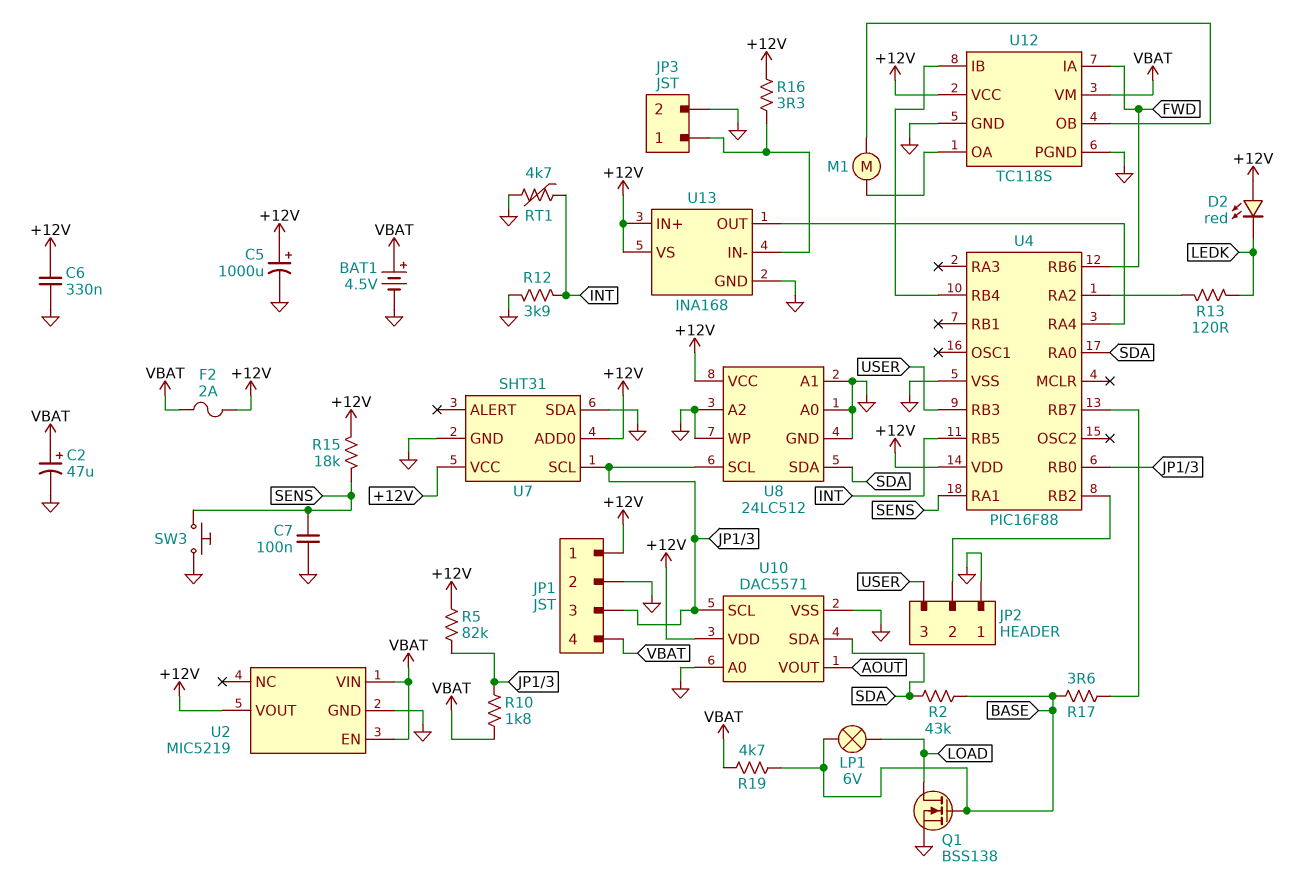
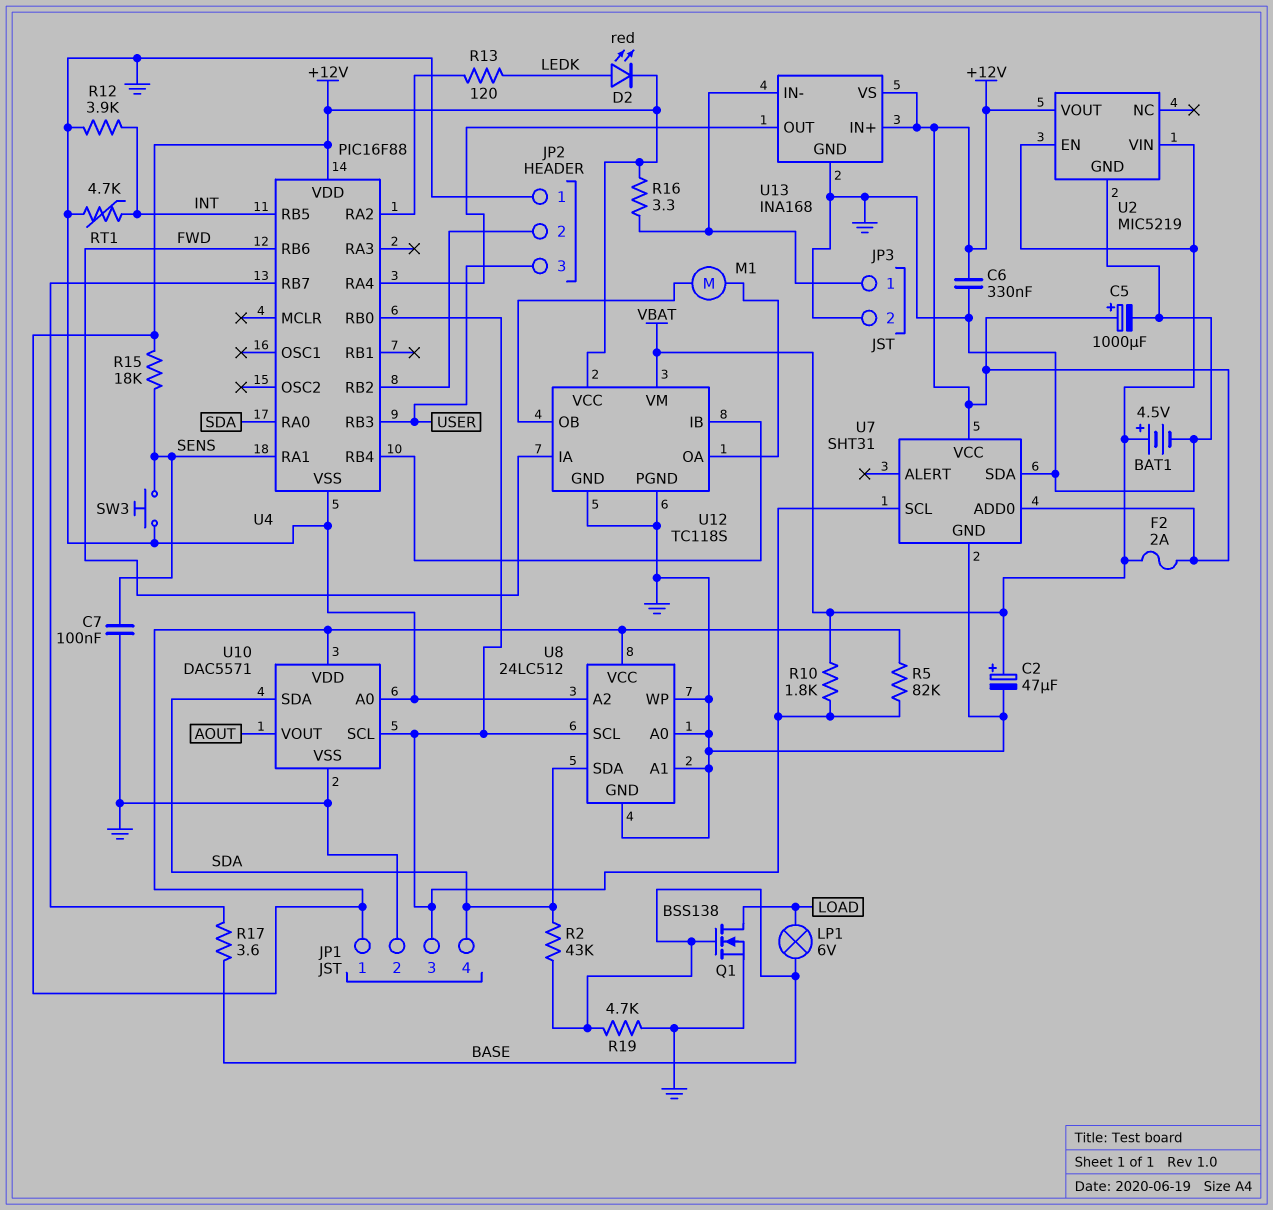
D2: LED red (A +12V, K LEDK) -> LED red (A LEDK, K +12V)
JP1 pin 4: VBAT -> SDA
R19: 4.7k (BASE, VBAT) -> 4.7k (BASE, GND)

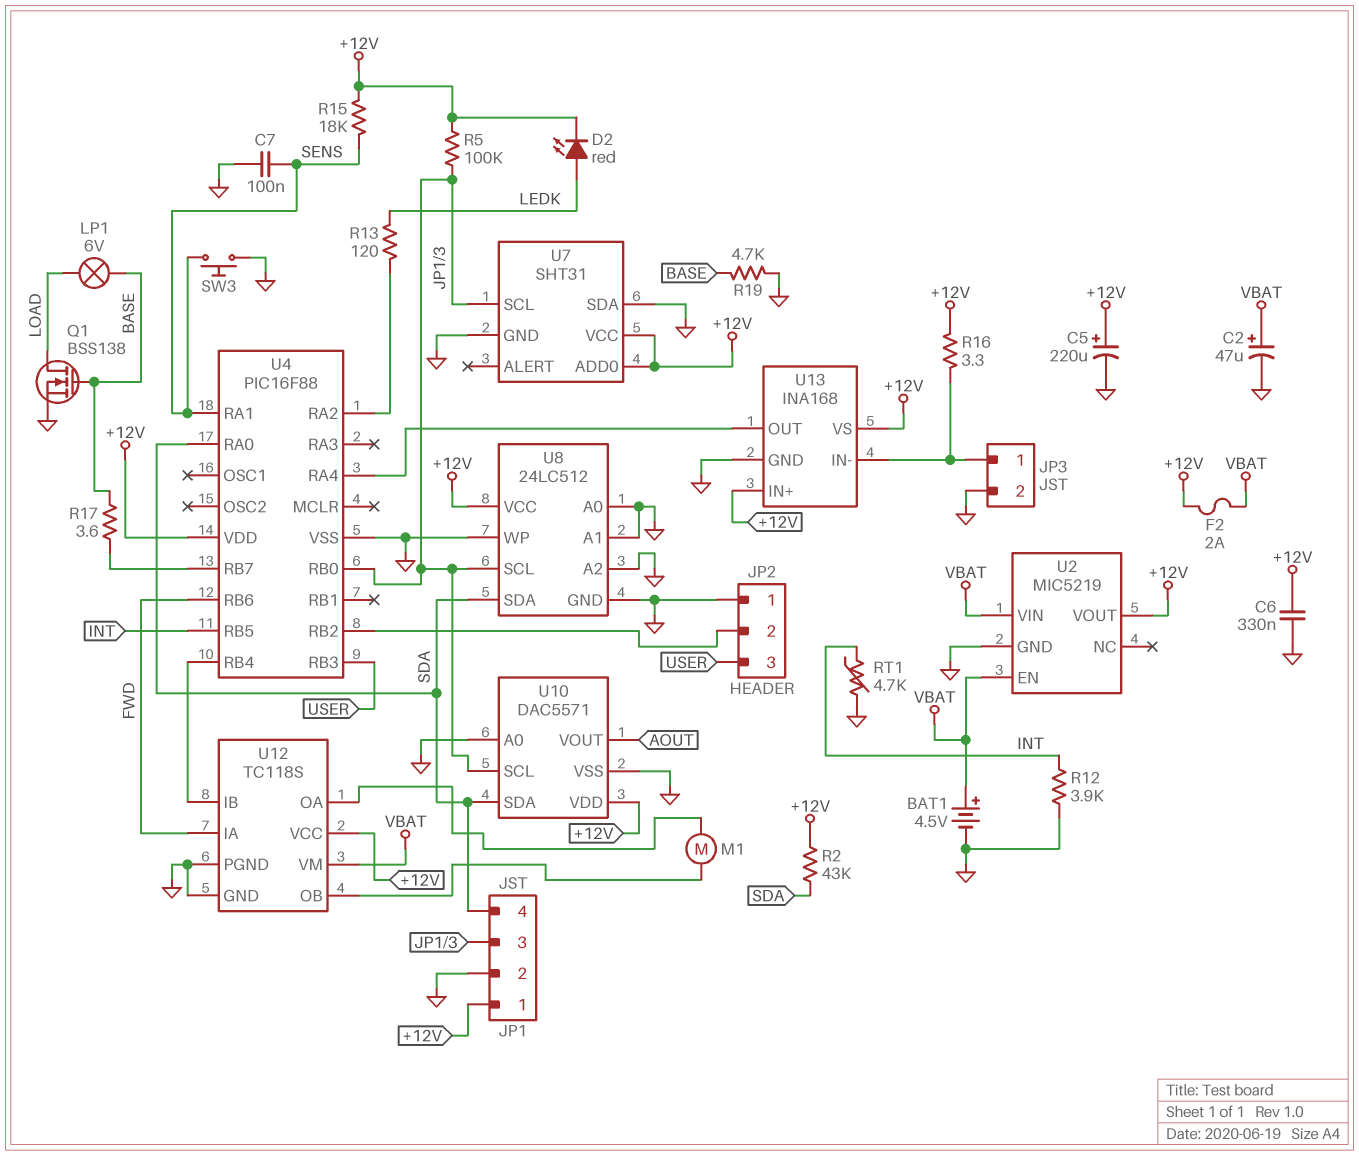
C5: 1000uF (plus +12V, minus GND) -> 220uF (plus +12V, minus GND)
R2: 43k (BASE, SDA) -> 43k (+12V, SDA)
R5: 82k (+12V, JP1/3) -> 100k (+12V, JP1/3)
R10: 1.8k (JP1/3, VBAT) -> none

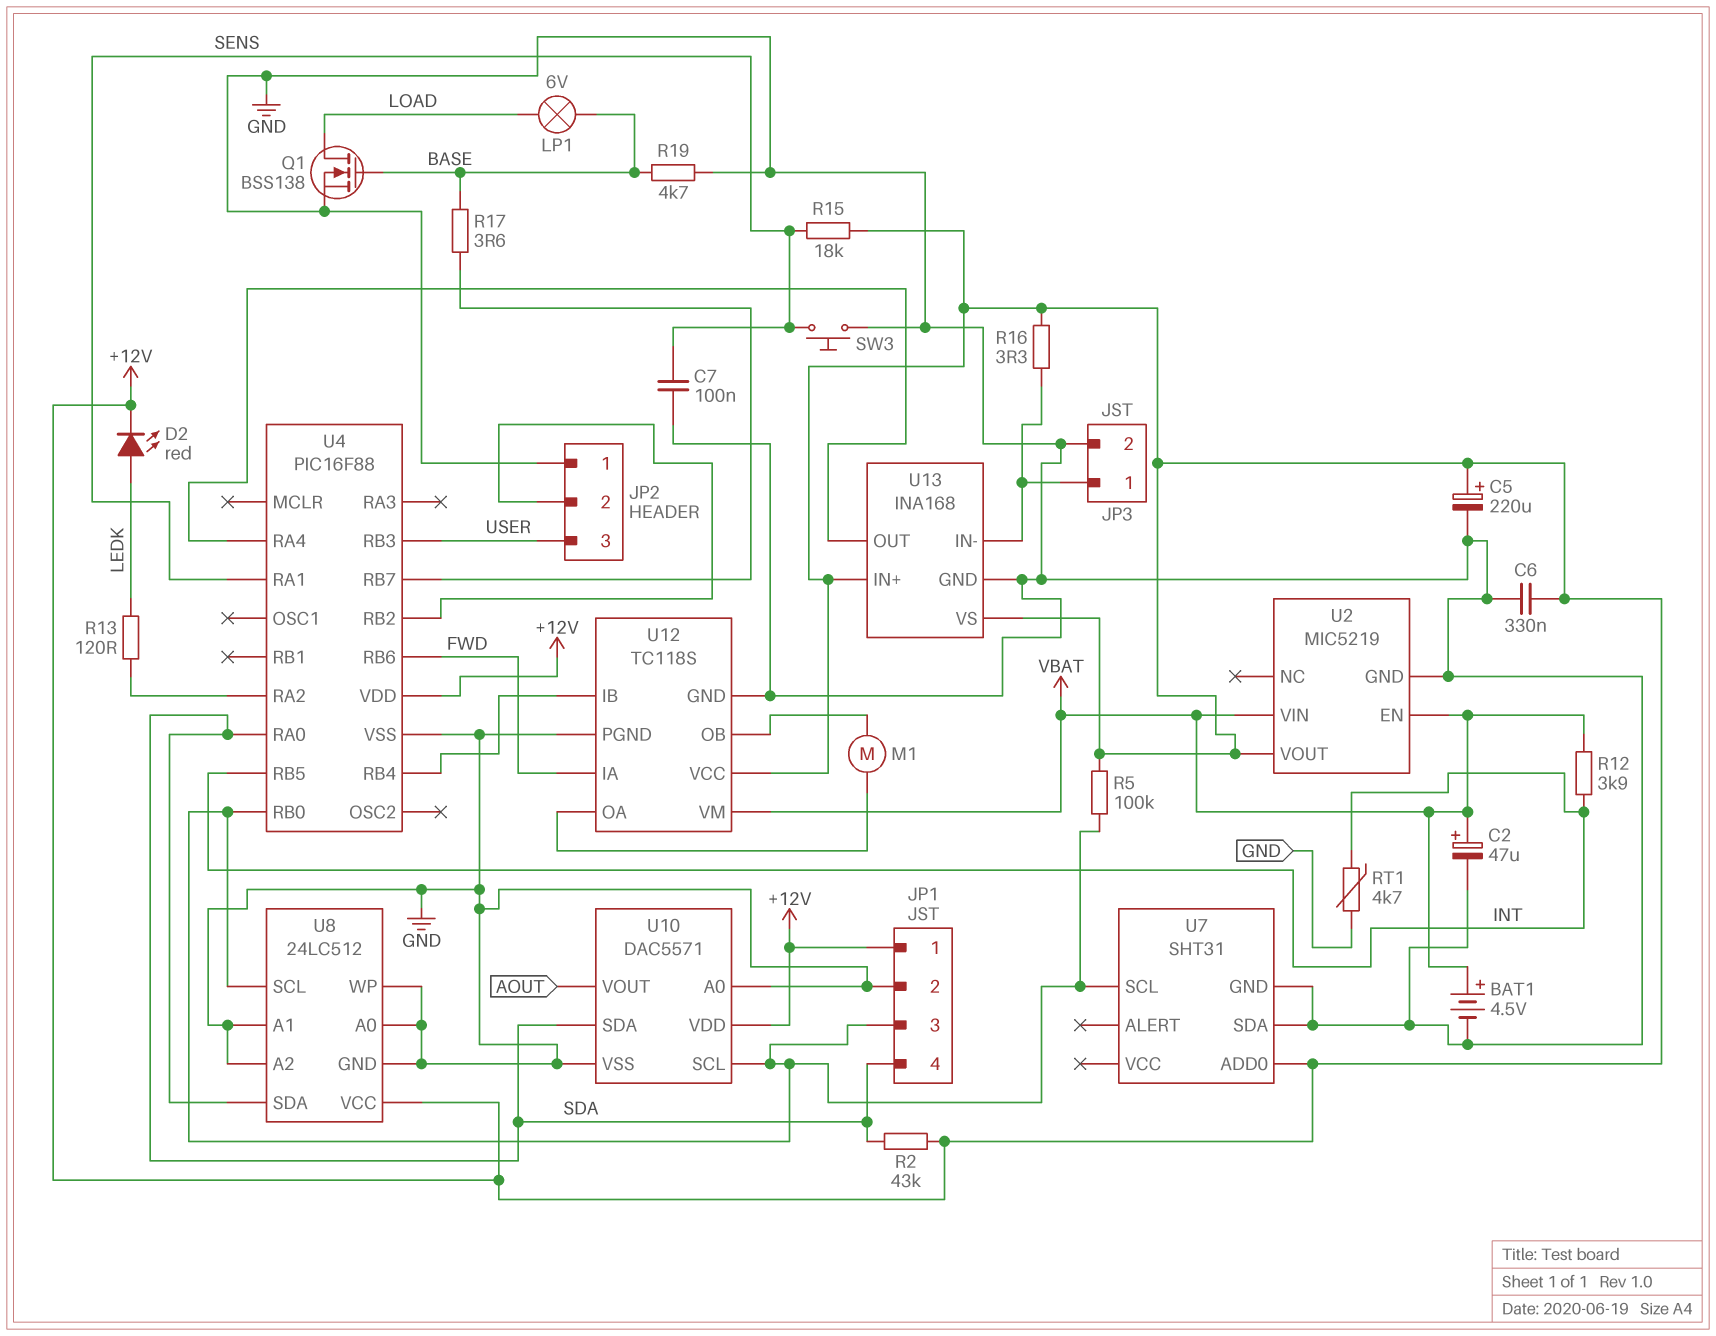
F2: 2A (+12V, VBAT) -> none
R12: 3.9k (GND, INT) -> 3.9k (INT, VBAT)
U7 pin VCC: +12V -> none

